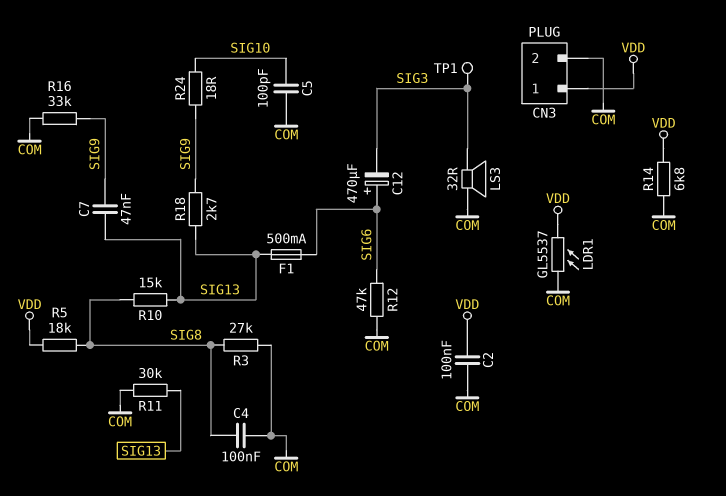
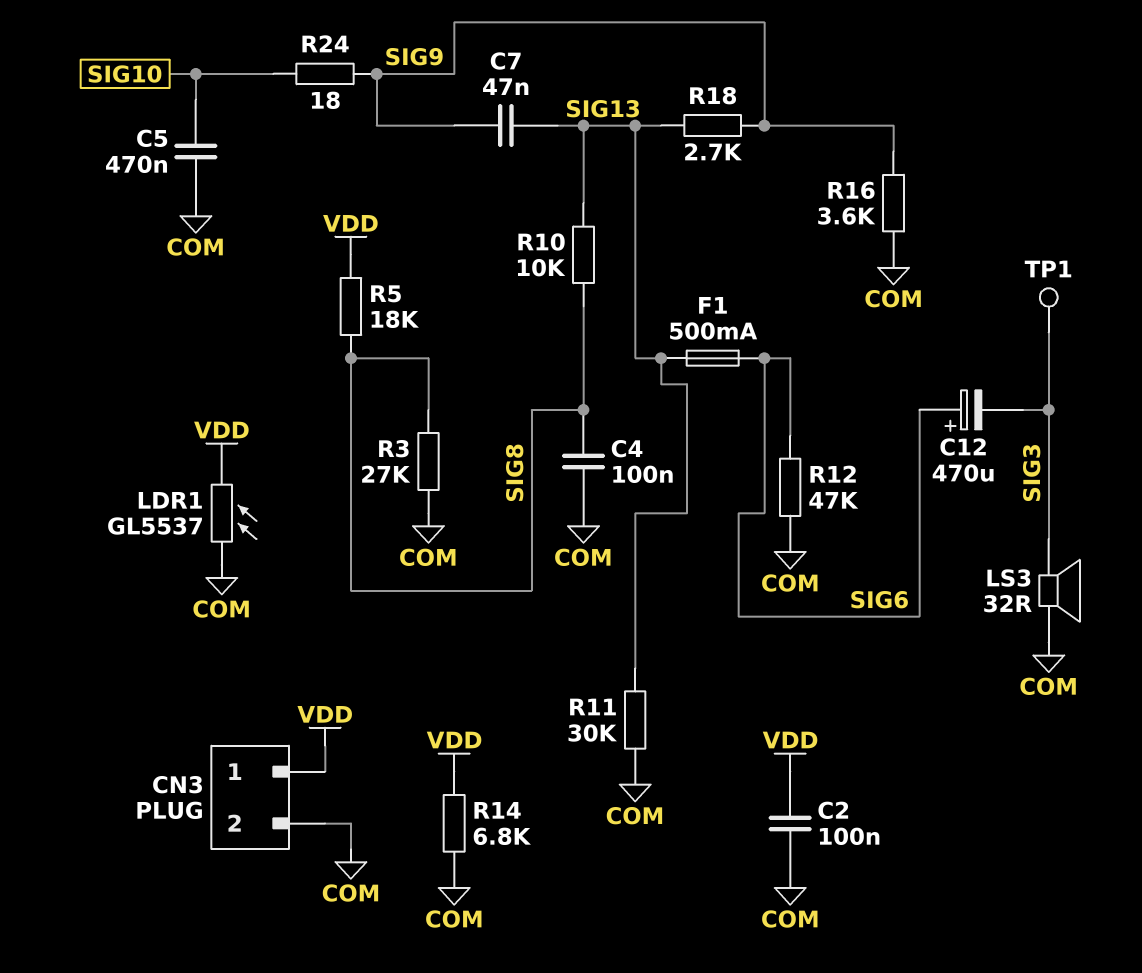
C5: 100pF (COM, SIG10) -> 470nF (COM, SIG10)
R10: 15k (SIG8, SIG13) -> 10k (SIG8, SIG13)
R16: 33k (COM, SIG9) -> 3.6k (COM, SIG9)

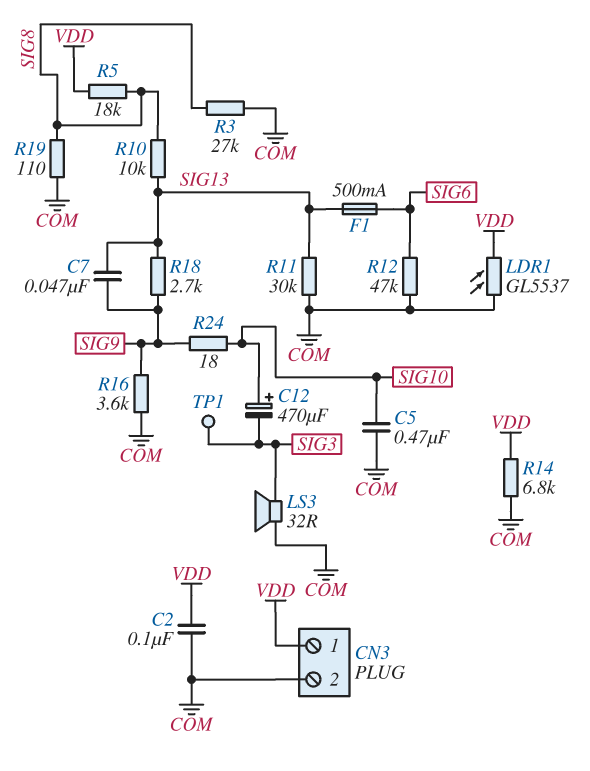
C4: 100nF (COM, SIG8) -> none
C12: 470uF (plus SIG6, minus SIG3) -> 470uF (plus SIG10, minus SIG3)
R19: none -> 110 (COM, SIG8)

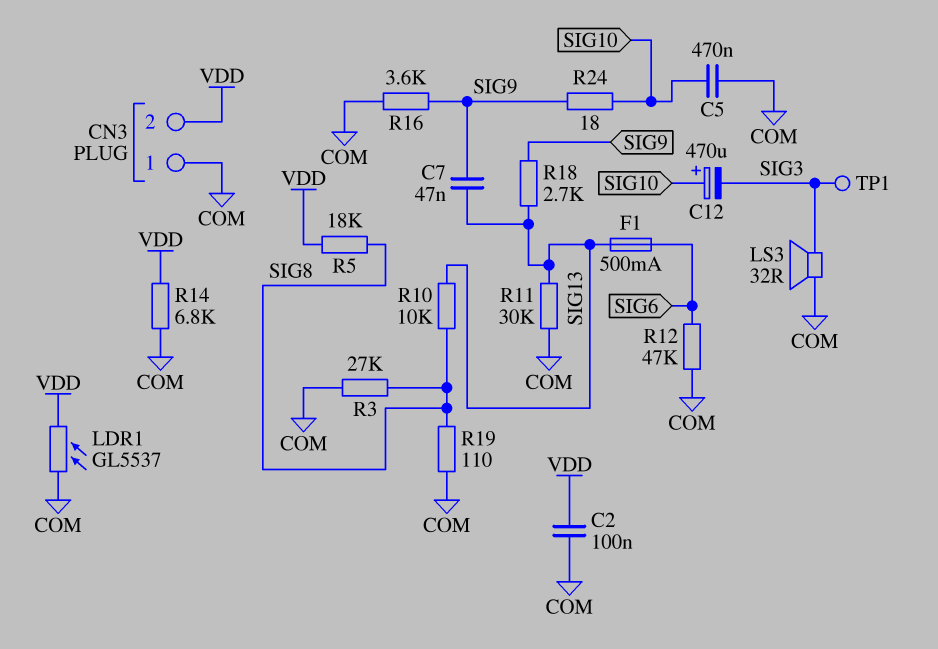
CN3 pin 1: VDD -> COM
CN3 pin 2: COM -> VDD

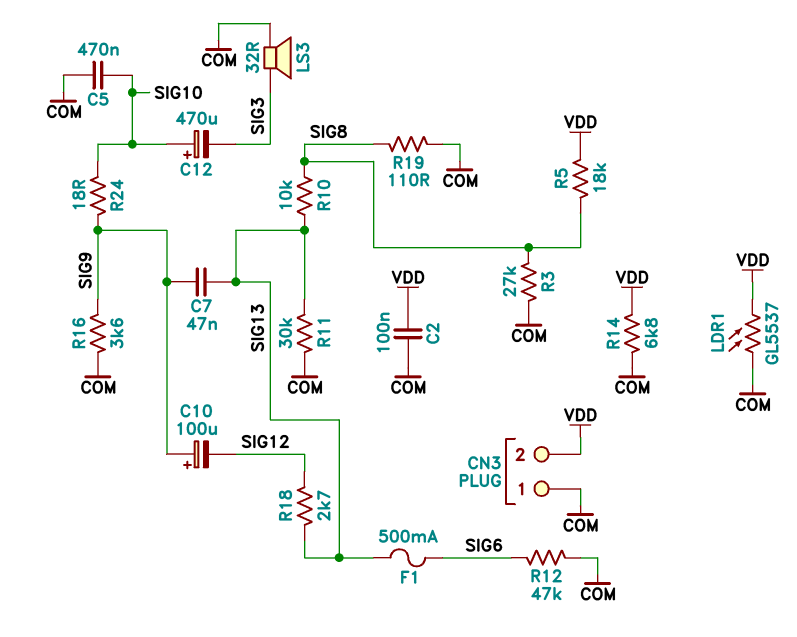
C10: none -> 100uF (plus SIG9, minus SIG12)
R18: 2.7k (SIG9, SIG13) -> 2.7k (SIG12, SIG13)
TP1: test point (SIG3) -> none

